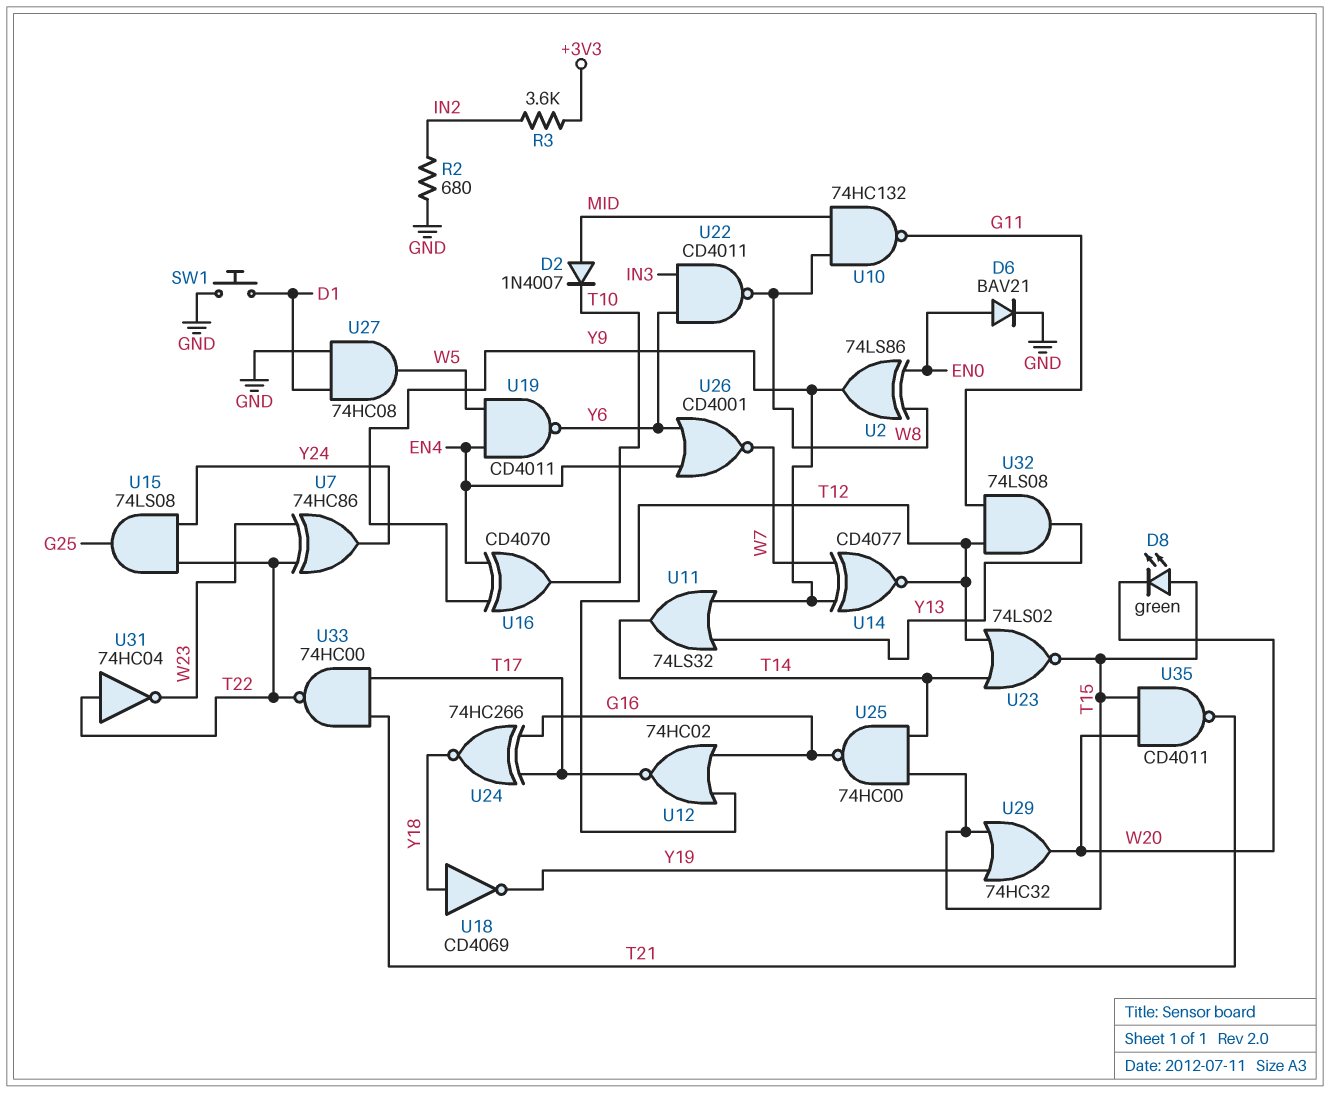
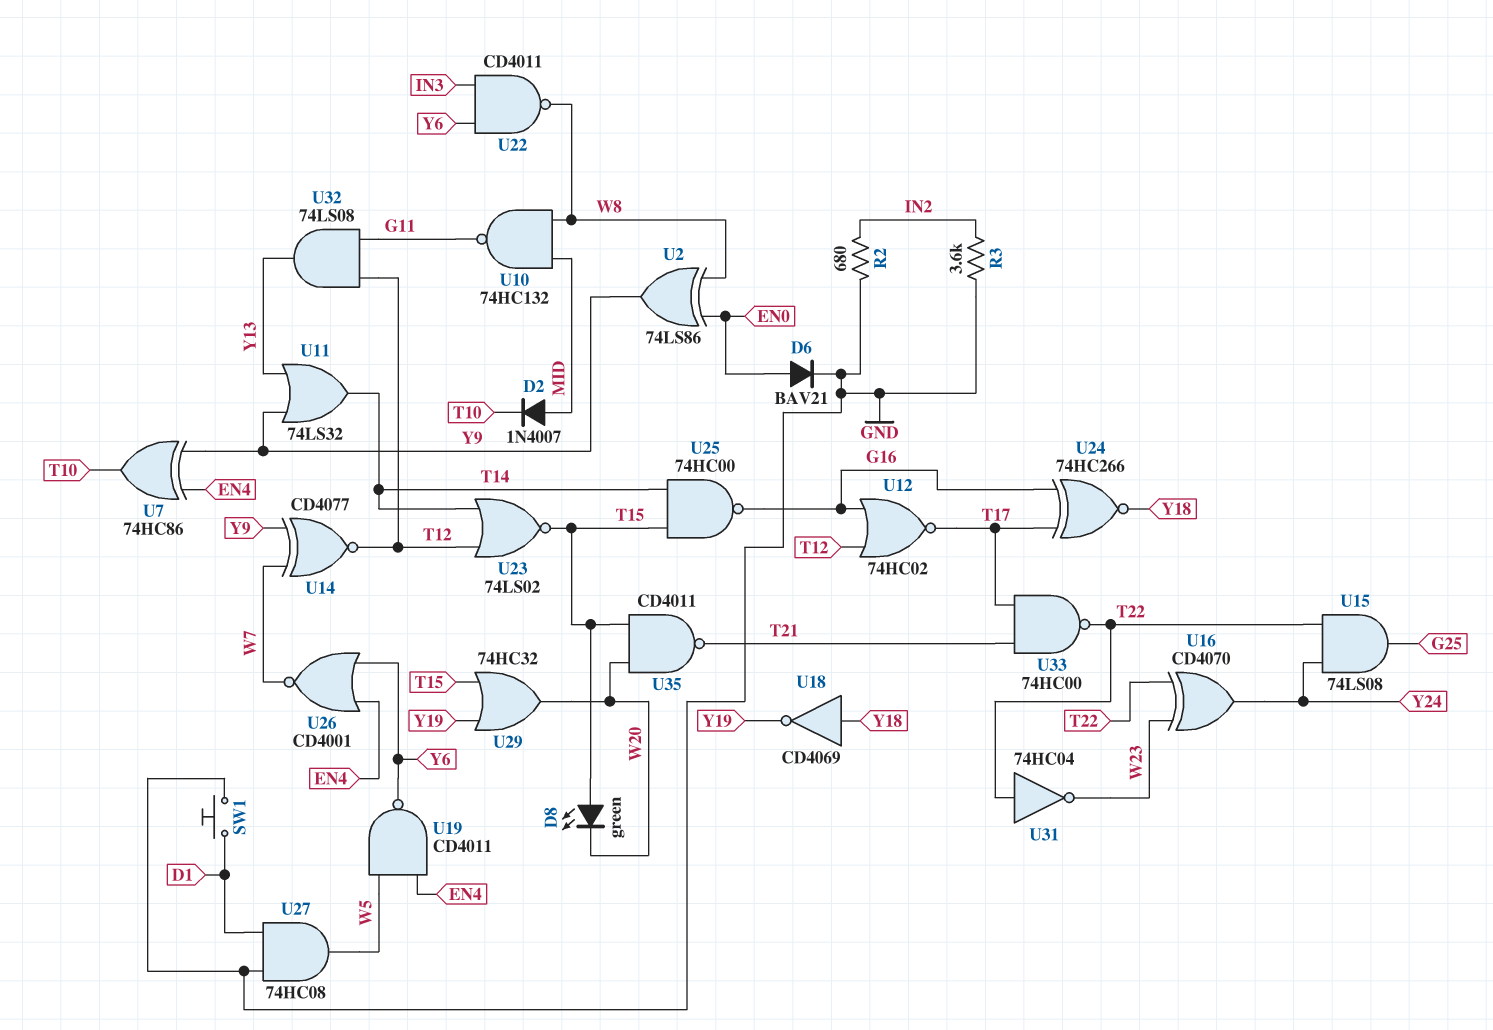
R3: 3.6k (+3V3, IN2) -> 3.6k (GND, IN2)
U7: XOR 74HC86 (in T22, in W23, out Y24) -> XOR 74HC86 (in EN4, in Y9, out T10)
U16: XOR CD4070 (in EN4, in Y9, out T10) -> XOR CD4070 (in T22, in W23, out Y24)

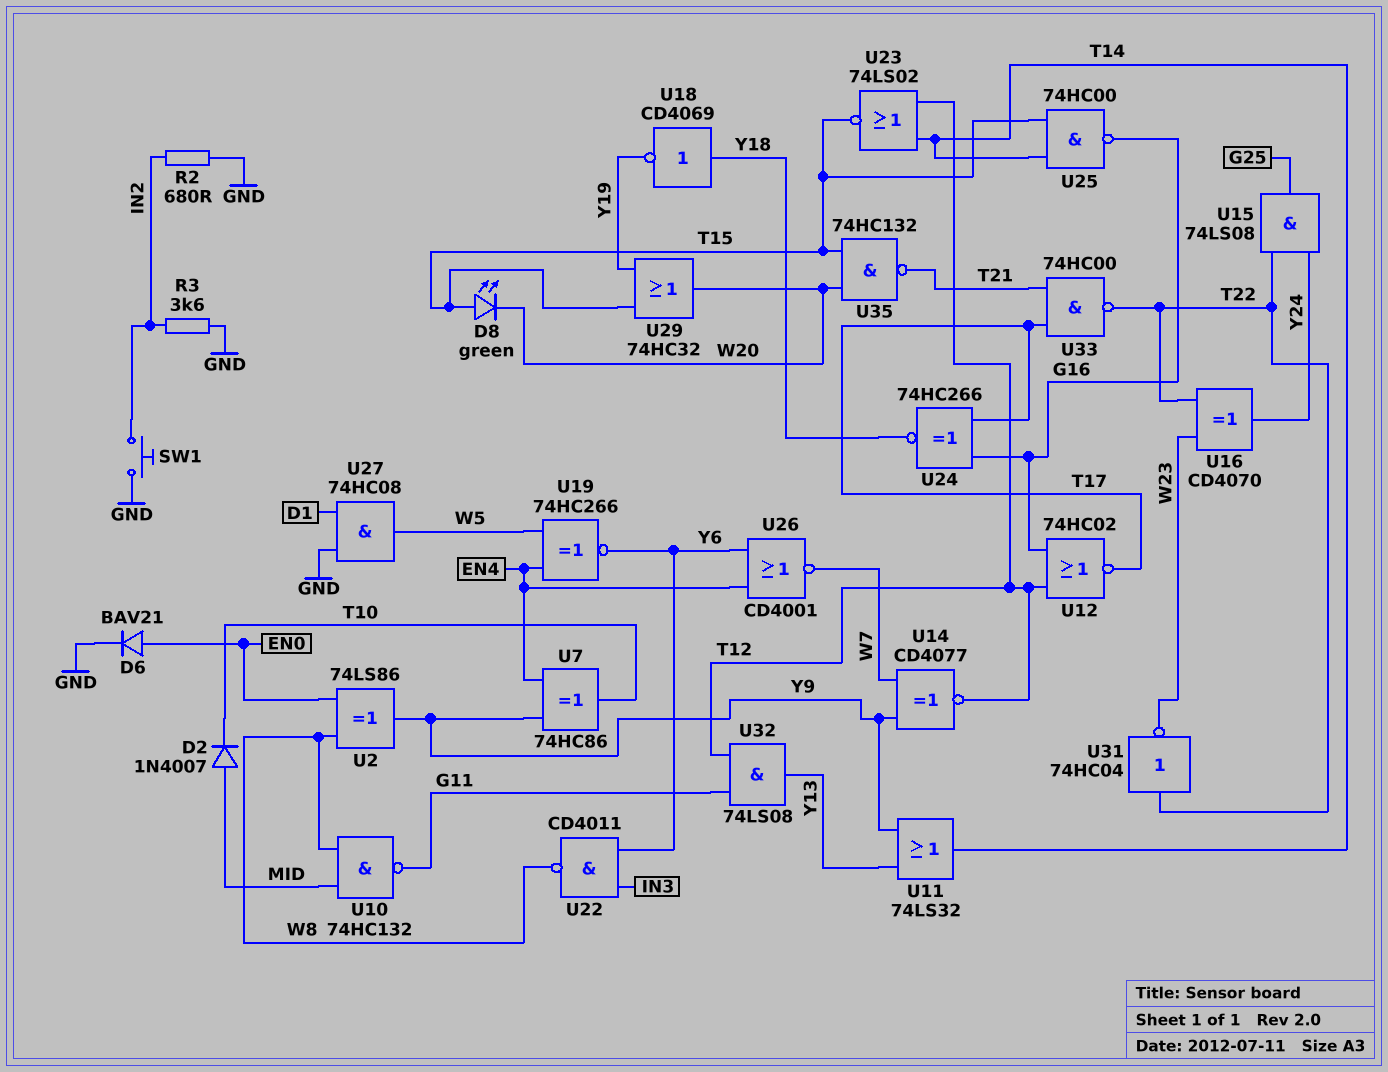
SW1: button (D1, GND) -> button (GND, IN2)
U19: NAND CD4011 (in EN4, in W5, out Y6) -> XNOR 74HC266 (in EN4, in W5, out Y6)
U35: NAND CD4011 (in T15, in W20, out T21) -> NAND 74HC132 (in T15, in W20, out T21)

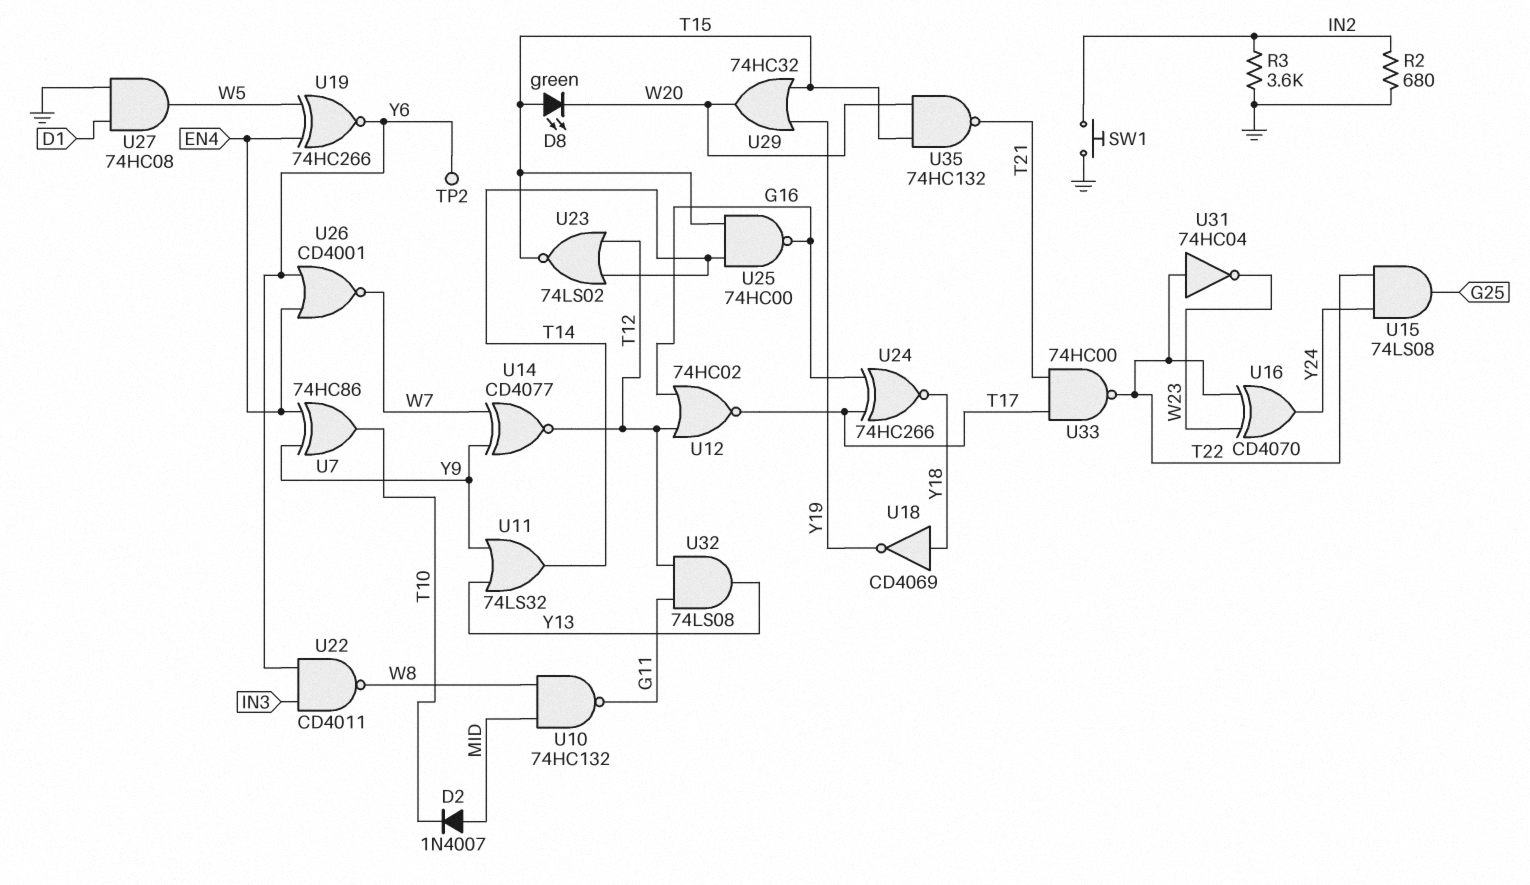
D6: diode BAV21 (A EN0, K GND) -> none
TP2: none -> test point (Y6)
U2: XOR 74LS86 (in EN0, in W8, out Y9) -> none

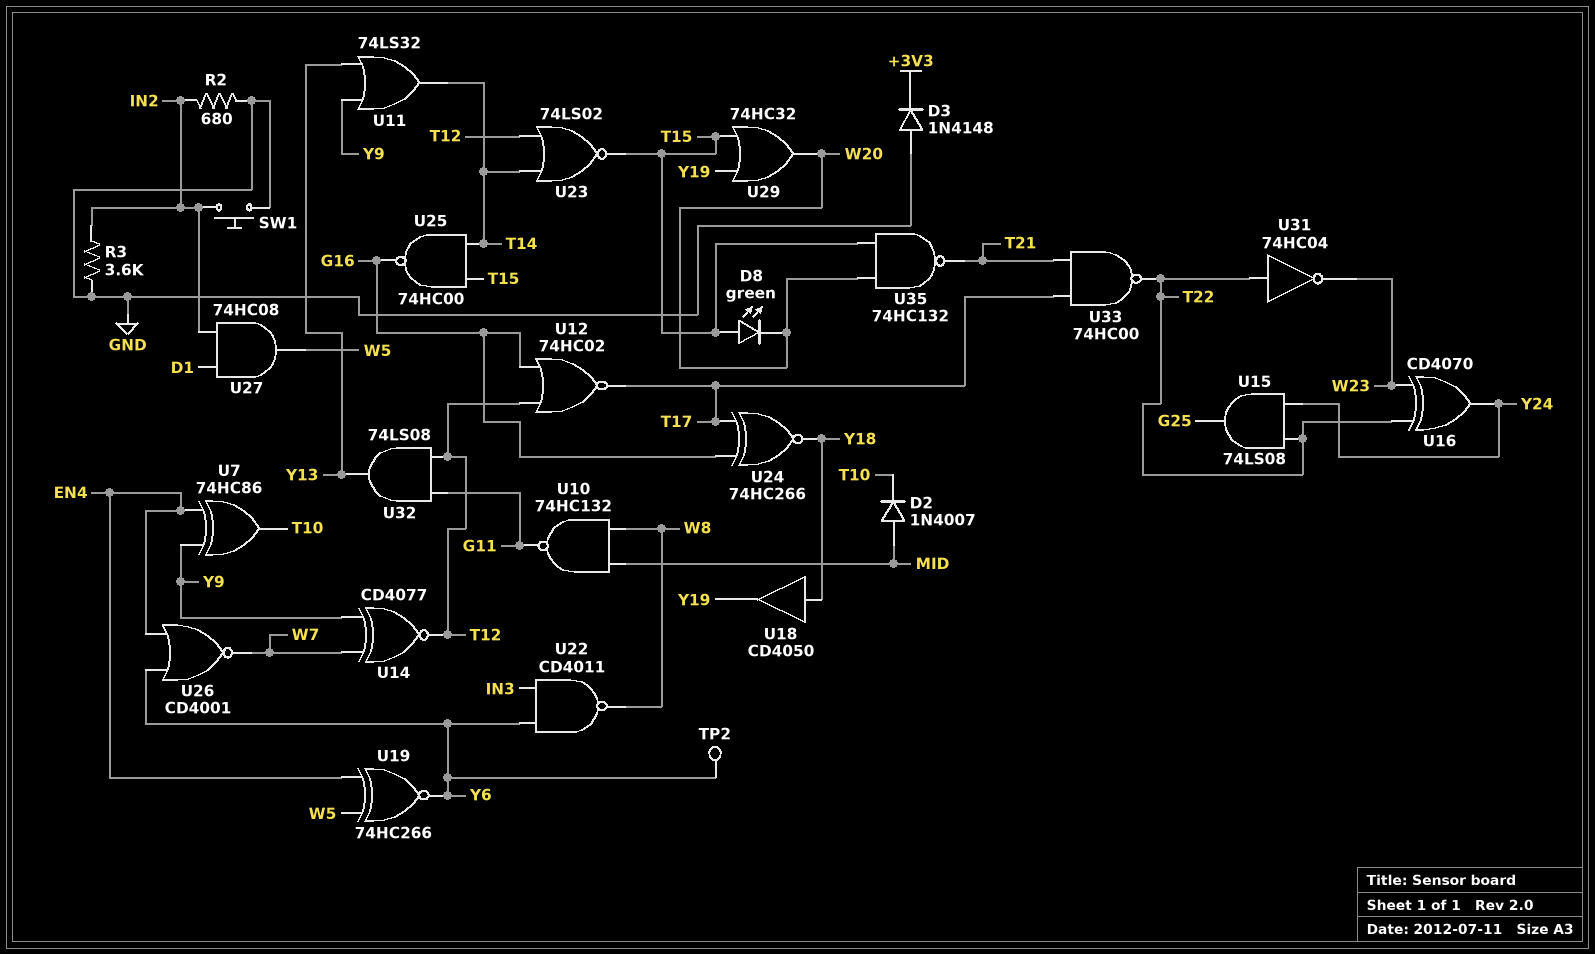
D3: none -> diode 1N4148 (A GND, K +3V3)
U18: NOT CD4069 (in Y18, out Y19) -> buffer CD4050 (in Y18, out Y19)
U27: AND 74HC08 (in D1, in GND, out W5) -> AND 74HC08 (in D1, in IN2, out W5)

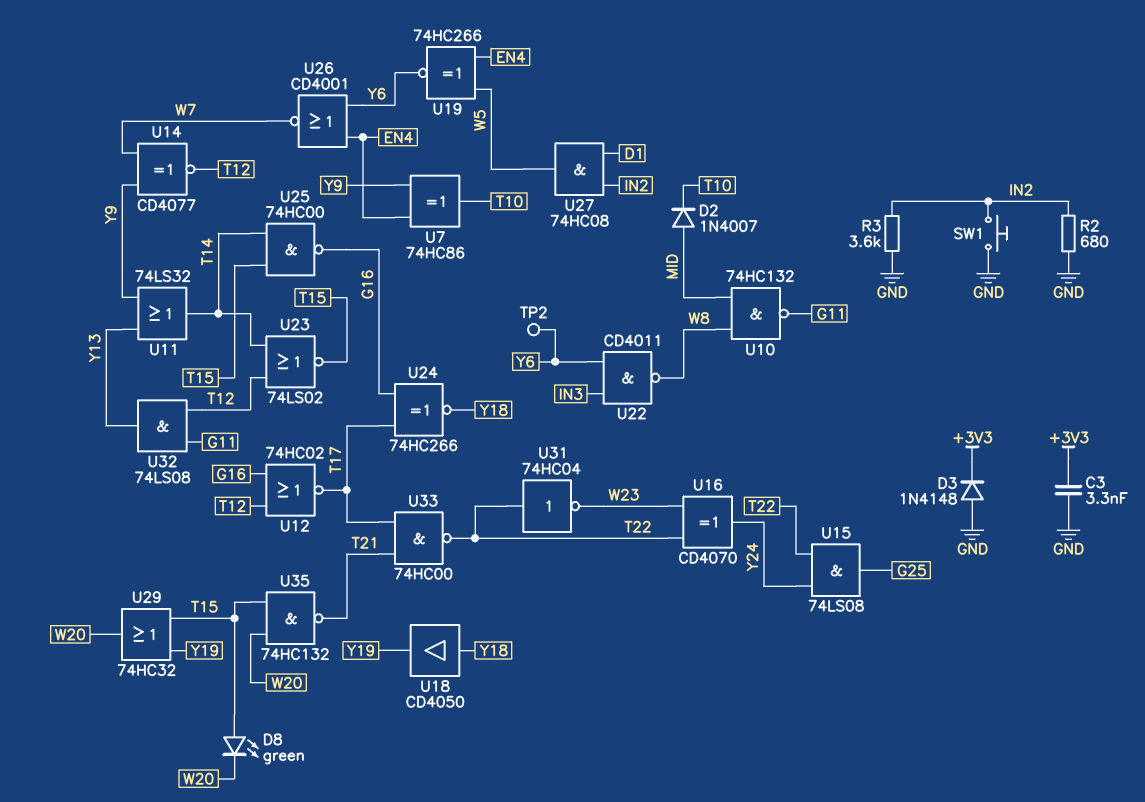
C3: none -> 3.3nF (+3V3, GND)

